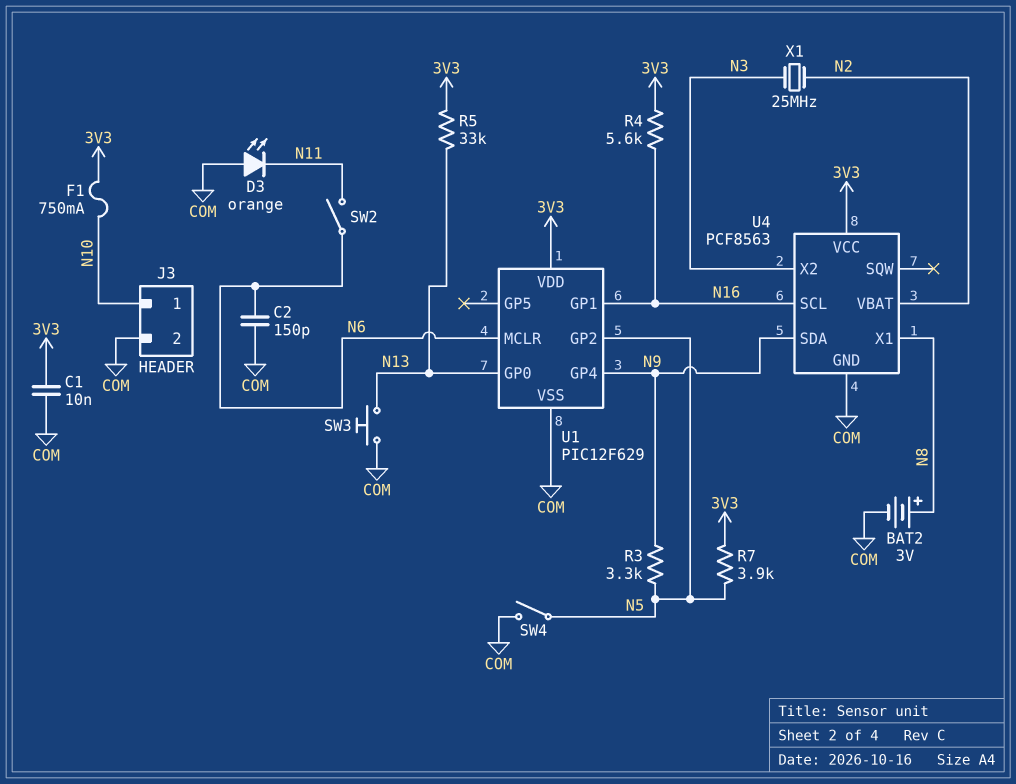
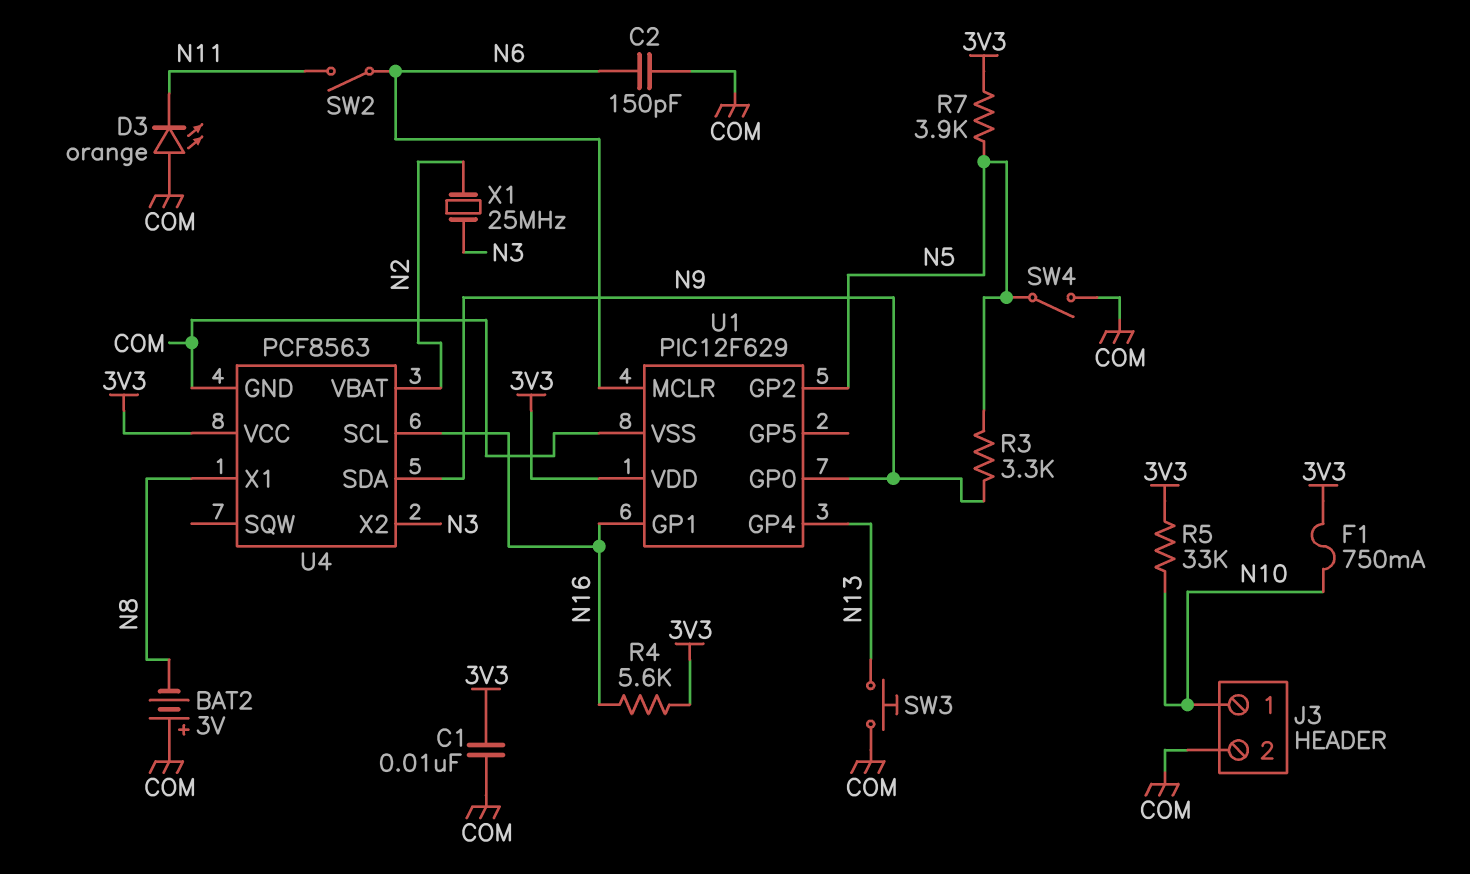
BAT2: 3V (plus N8, minus COM) -> 3V (plus COM, minus N8)
R5: 33k (3V3, N13) -> 33k (3V3, N10)
U1 pin GP0: N13 -> N9
U1 pin GP4: N9 -> N13

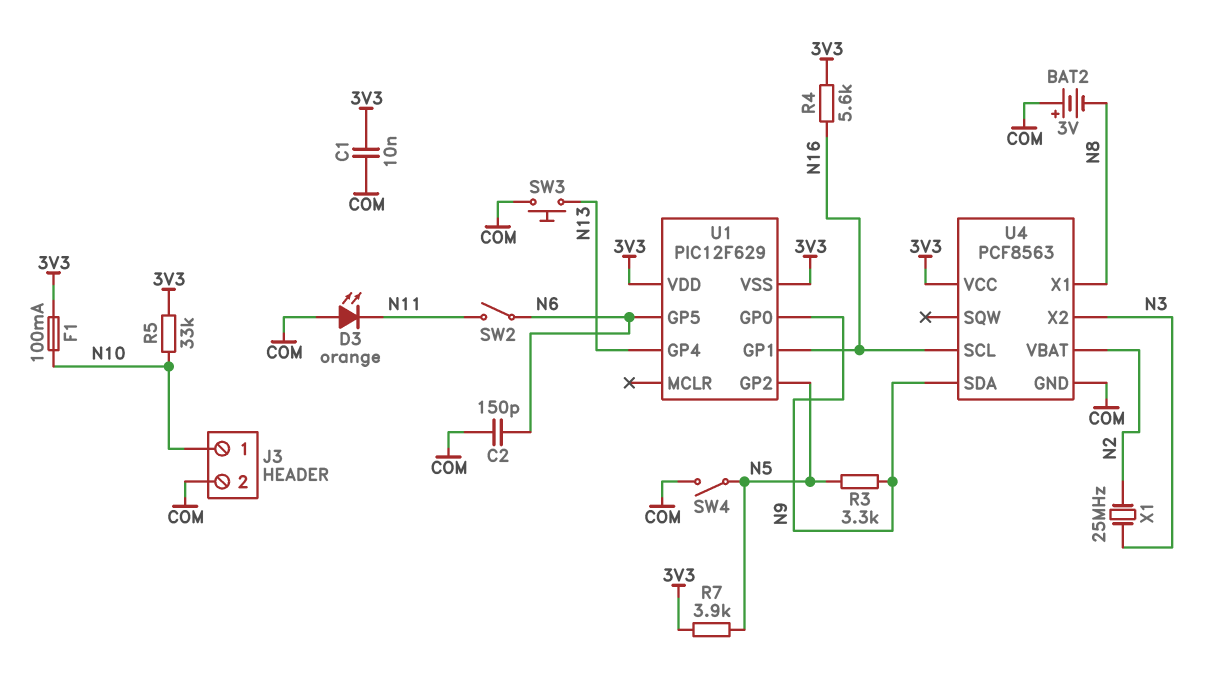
F1: 750mA (3V3, N10) -> 100mA (3V3, N10)
U1 pin GP5: none -> N6
U1 pin MCLR: N6 -> none
U1 pin VSS: COM -> 3V3

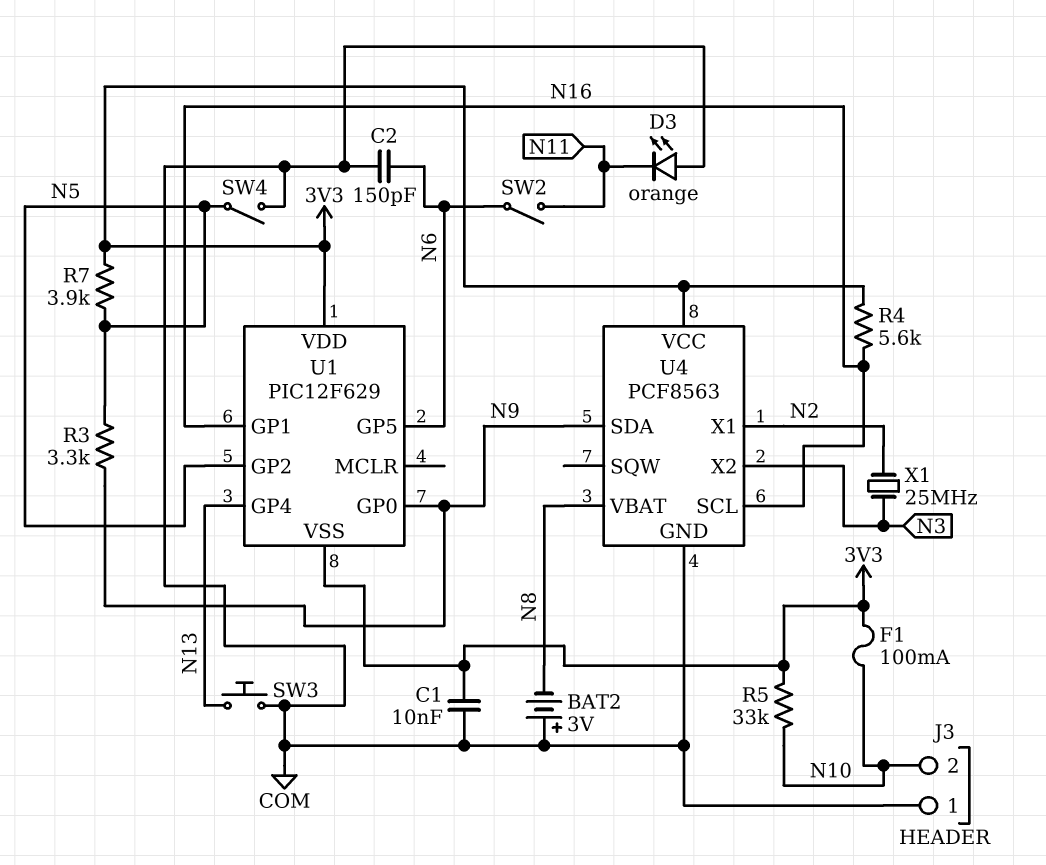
J3 pin 1: N10 -> COM
J3 pin 2: COM -> N10
U4 pin VBAT: N2 -> N8
U4 pin X1: N8 -> N2

